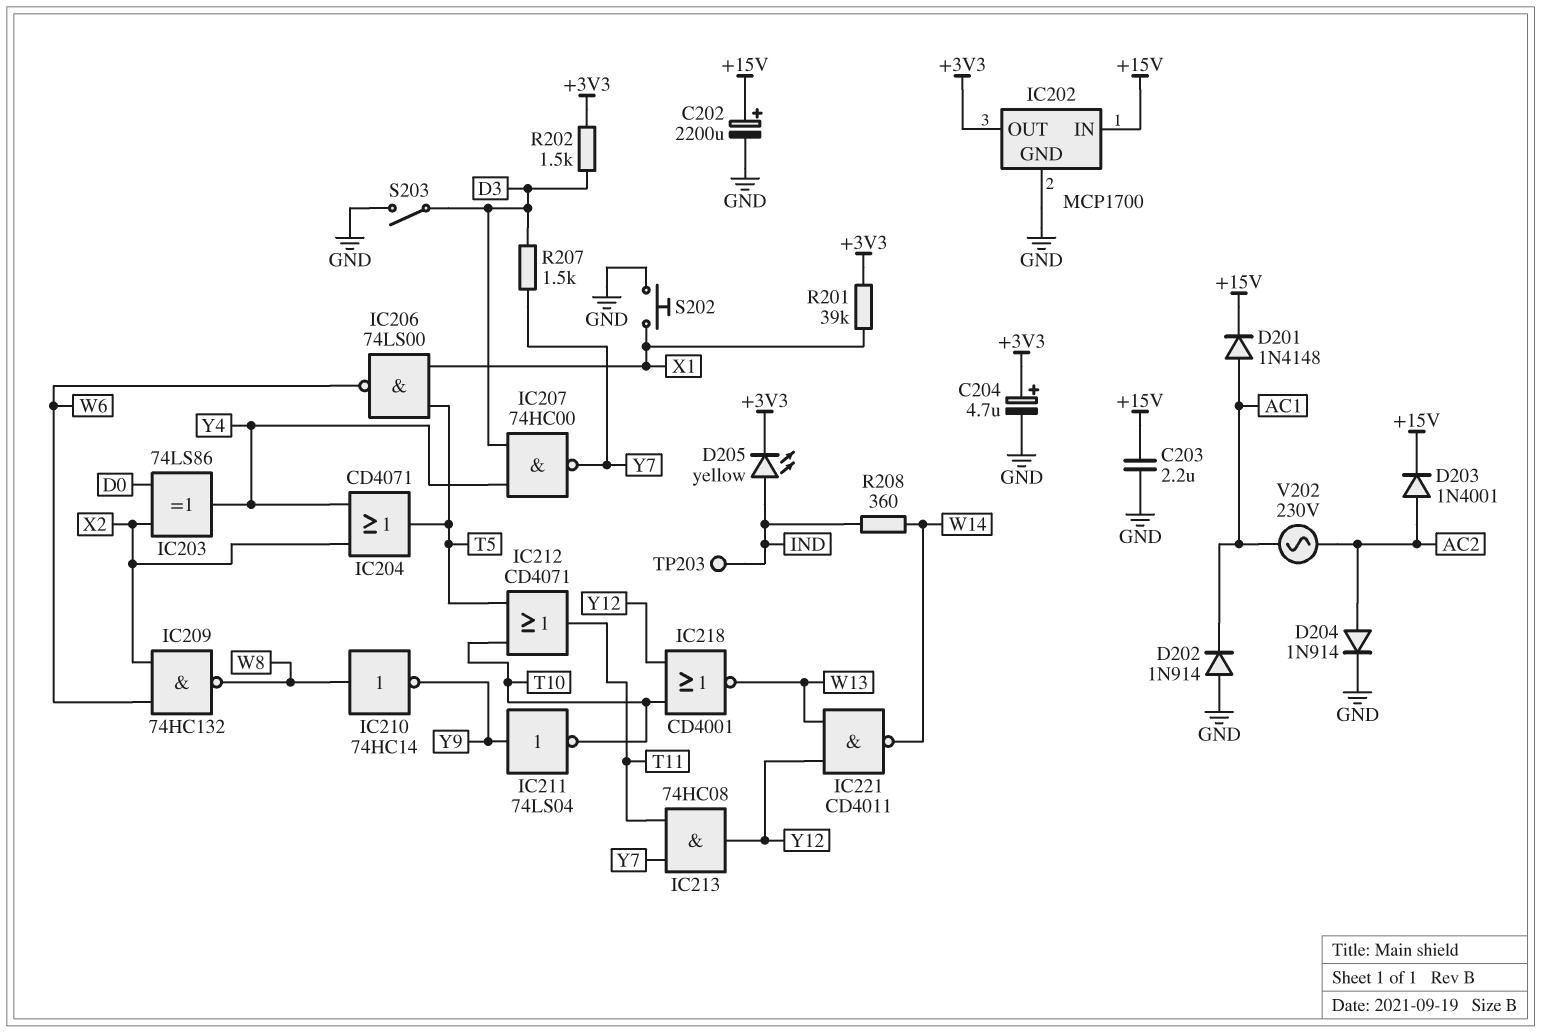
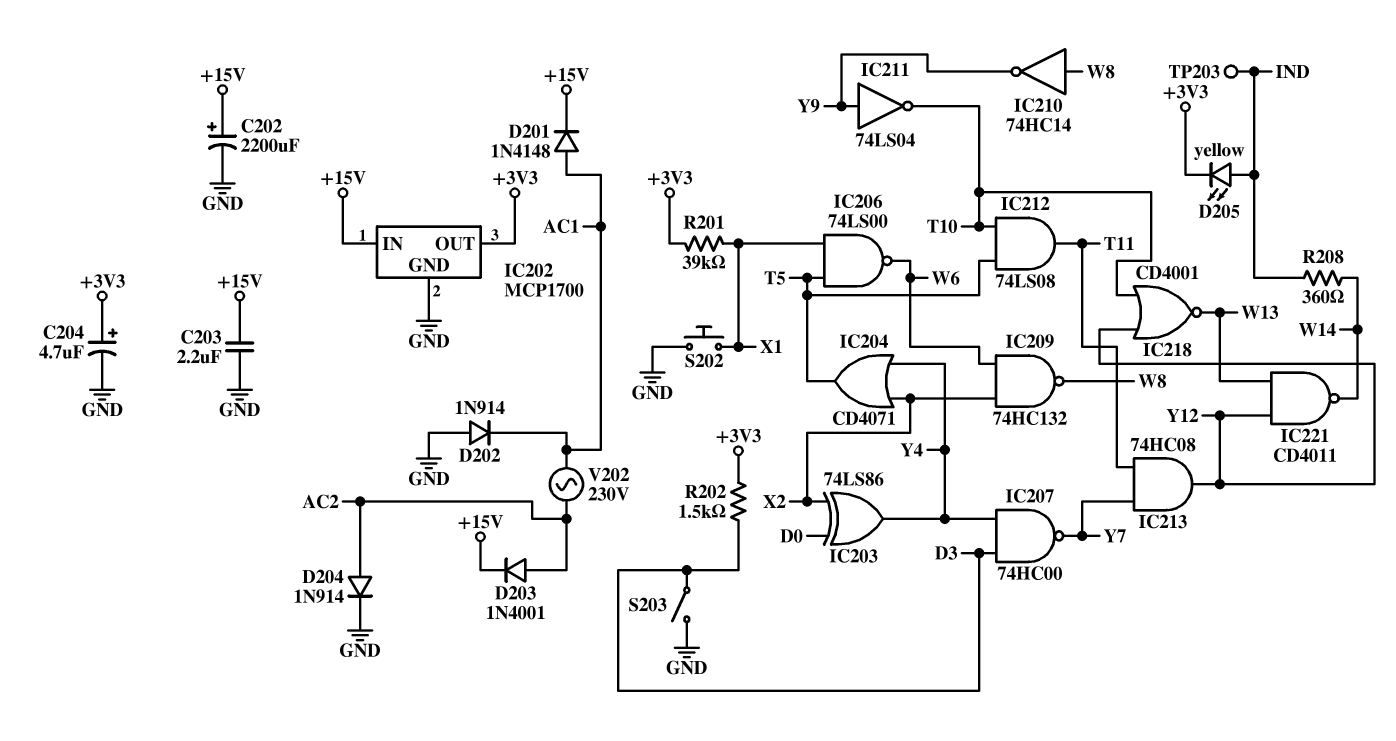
IC212: OR CD4071 (in T5, in T10, out T11) -> AND 74LS08 (in T5, in T10, out T11)
R207: 1.5k (D3, Y7) -> none

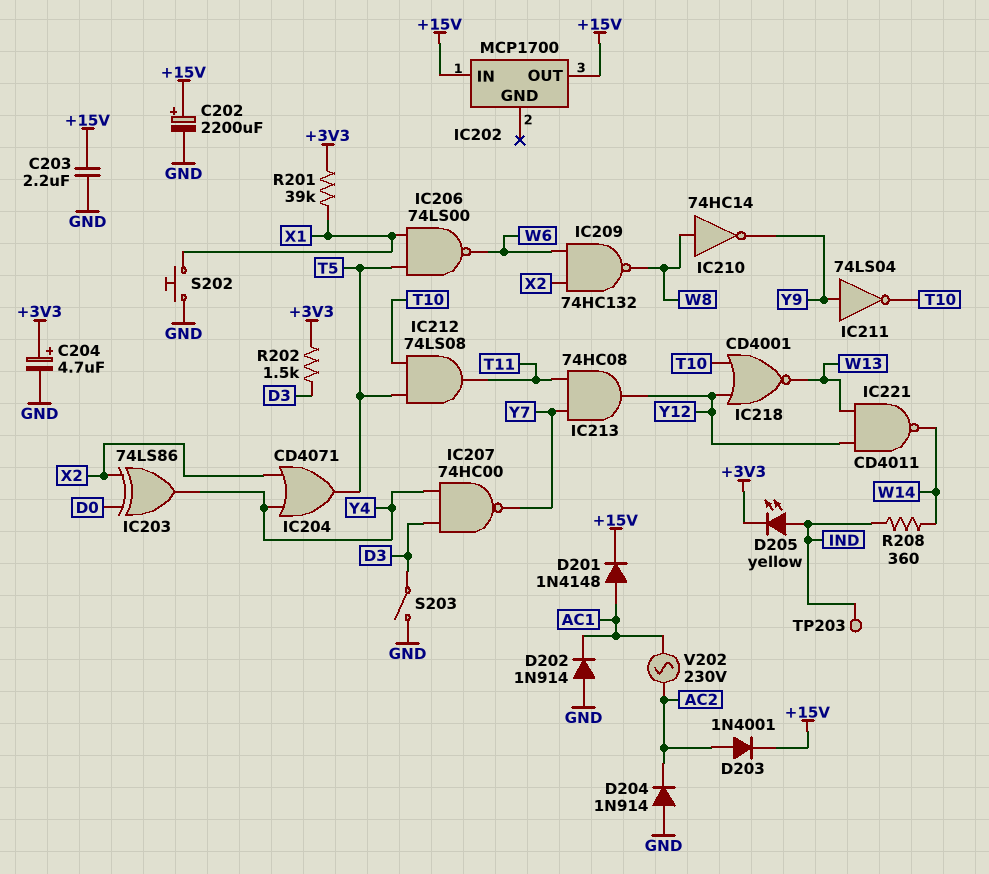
D204: diode 1N914 (A AC2, K GND) -> diode 1N914 (A GND, K AC2)
IC202 pin GND: GND -> none
IC202 pin OUT: +3V3 -> +15V

